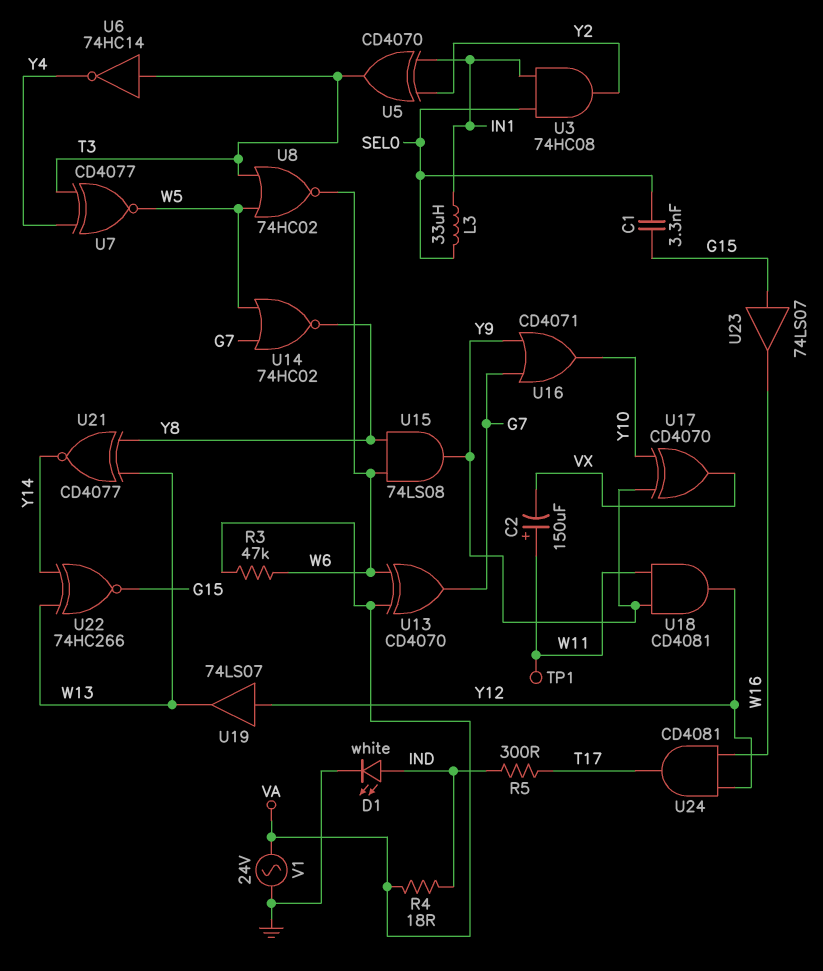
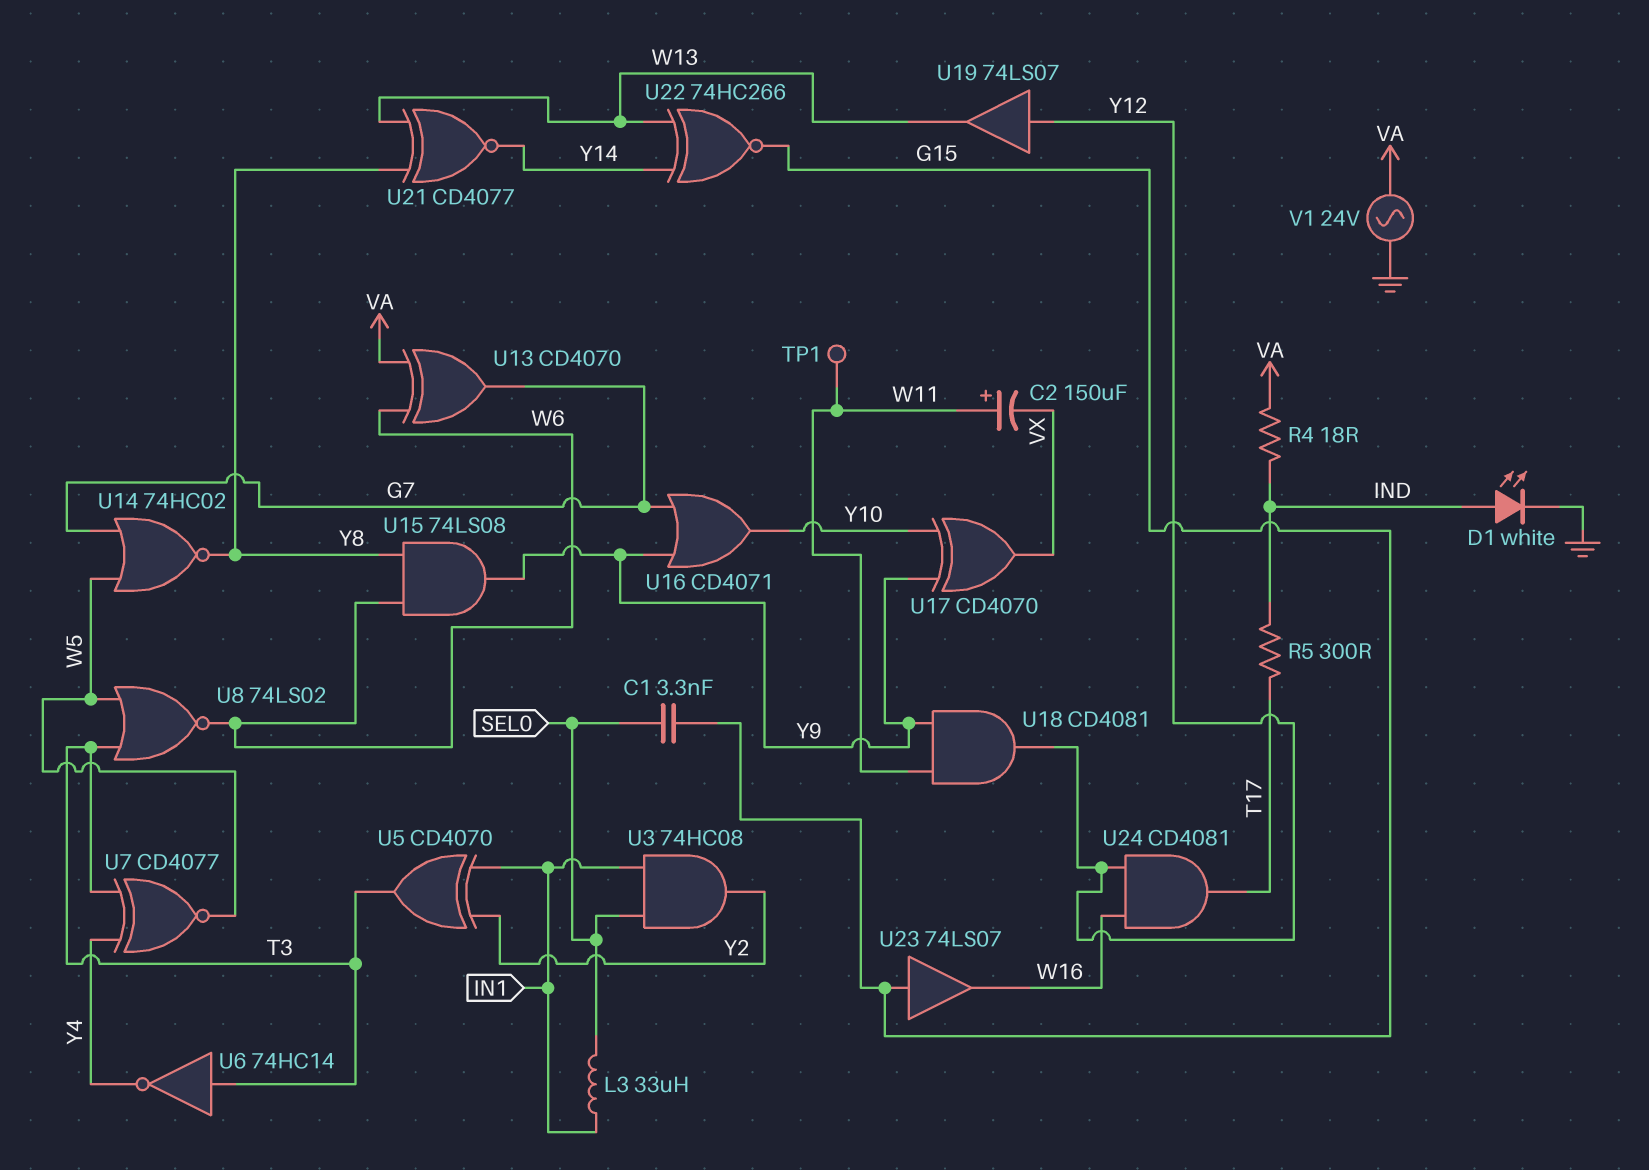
R3: 47k (VA, W6) -> none
U8: NOR 74HC02 (in T3, in W5, out W6) -> NOR 74LS02 (in T3, in W5, out W6)

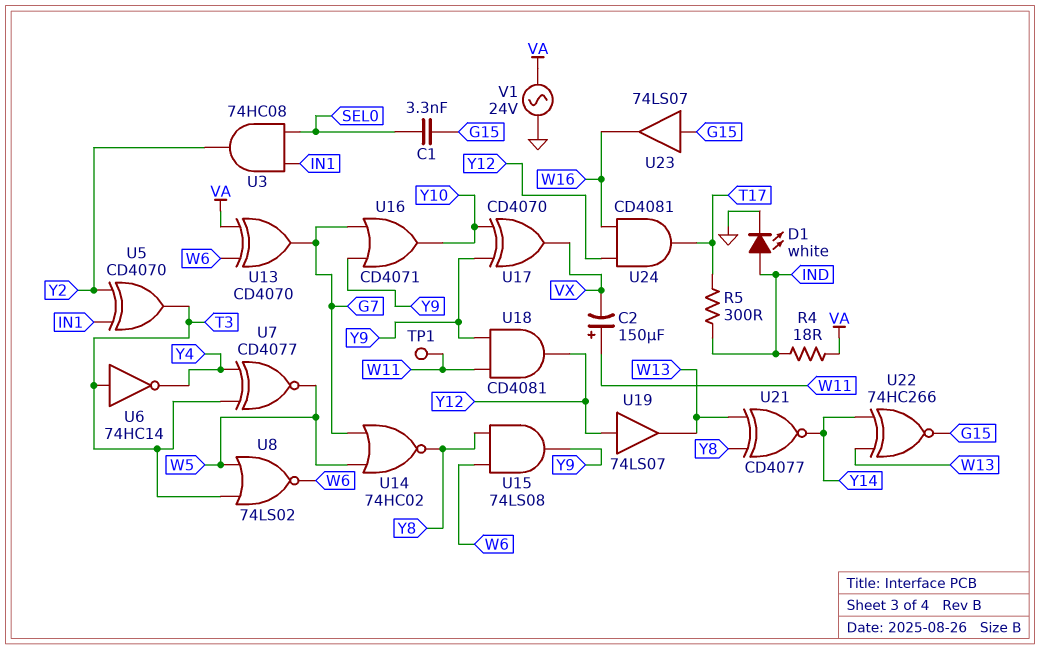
L3: 33uH (IN1, SEL0) -> none

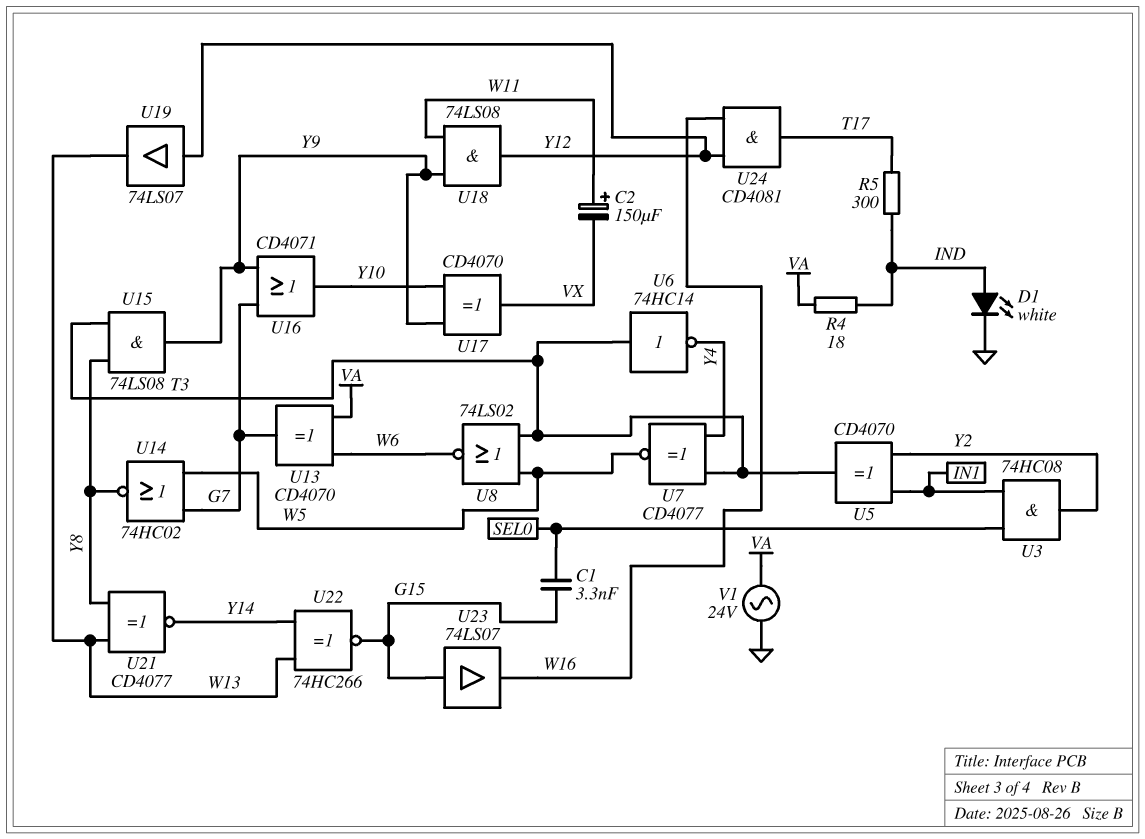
TP1: test point (W11) -> none
U15: AND 74LS08 (in W6, in Y8, out Y9) -> AND 74LS08 (in T3, in Y8, out Y9)
U18: AND CD4081 (in W11, in Y9, out Y12) -> AND 74LS08 (in W11, in Y9, out Y12)

